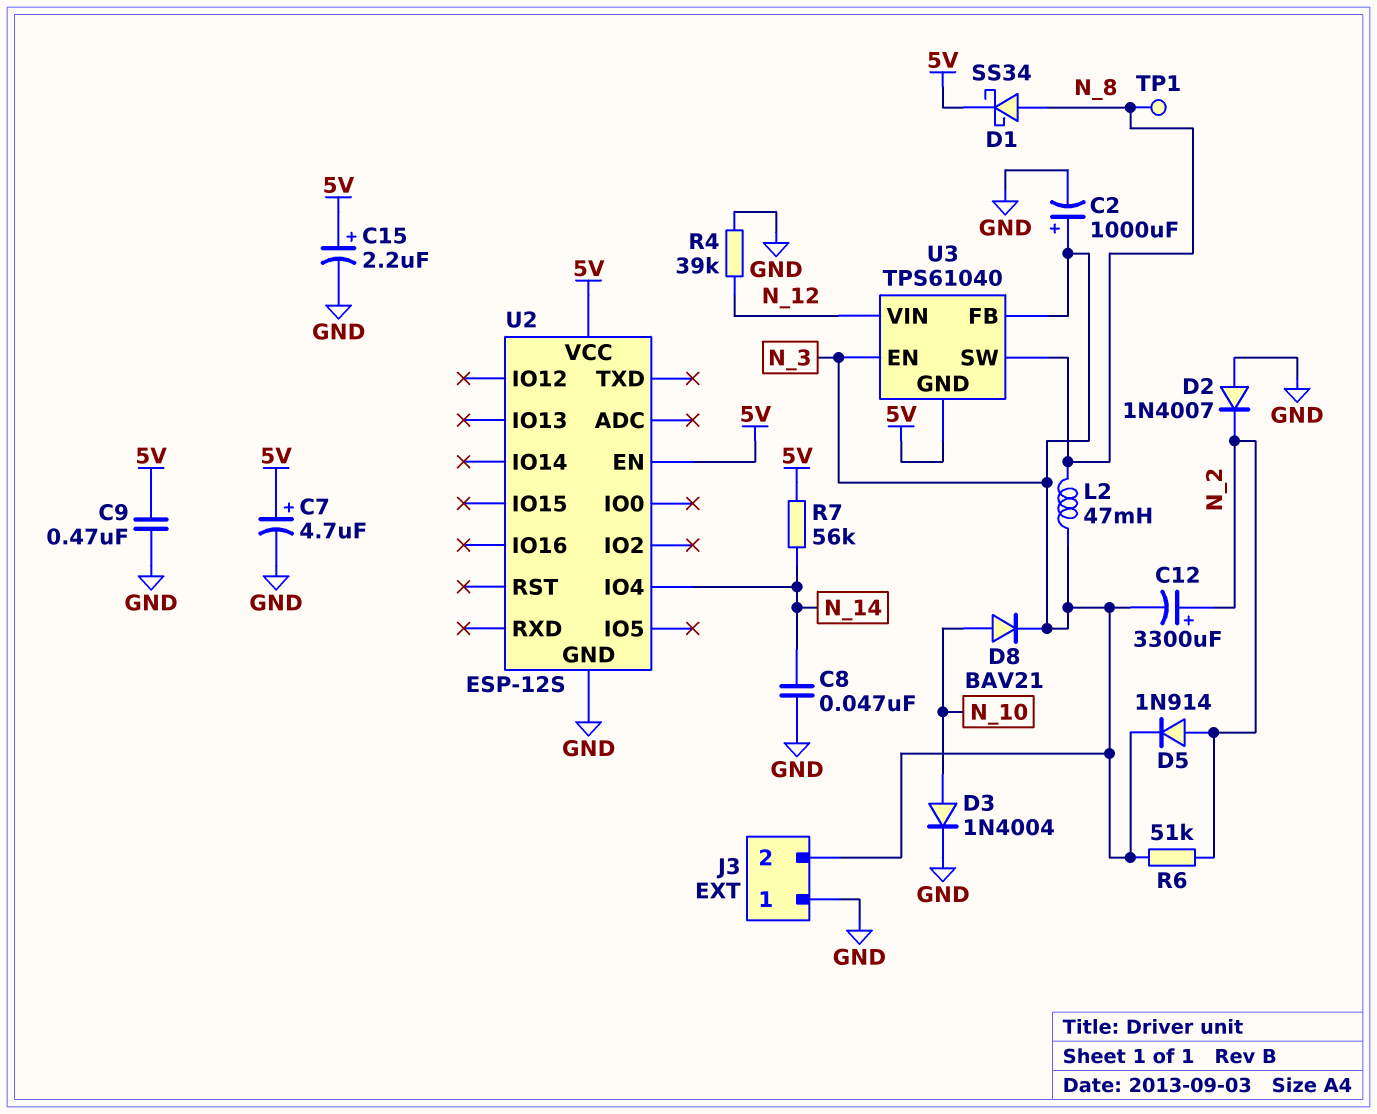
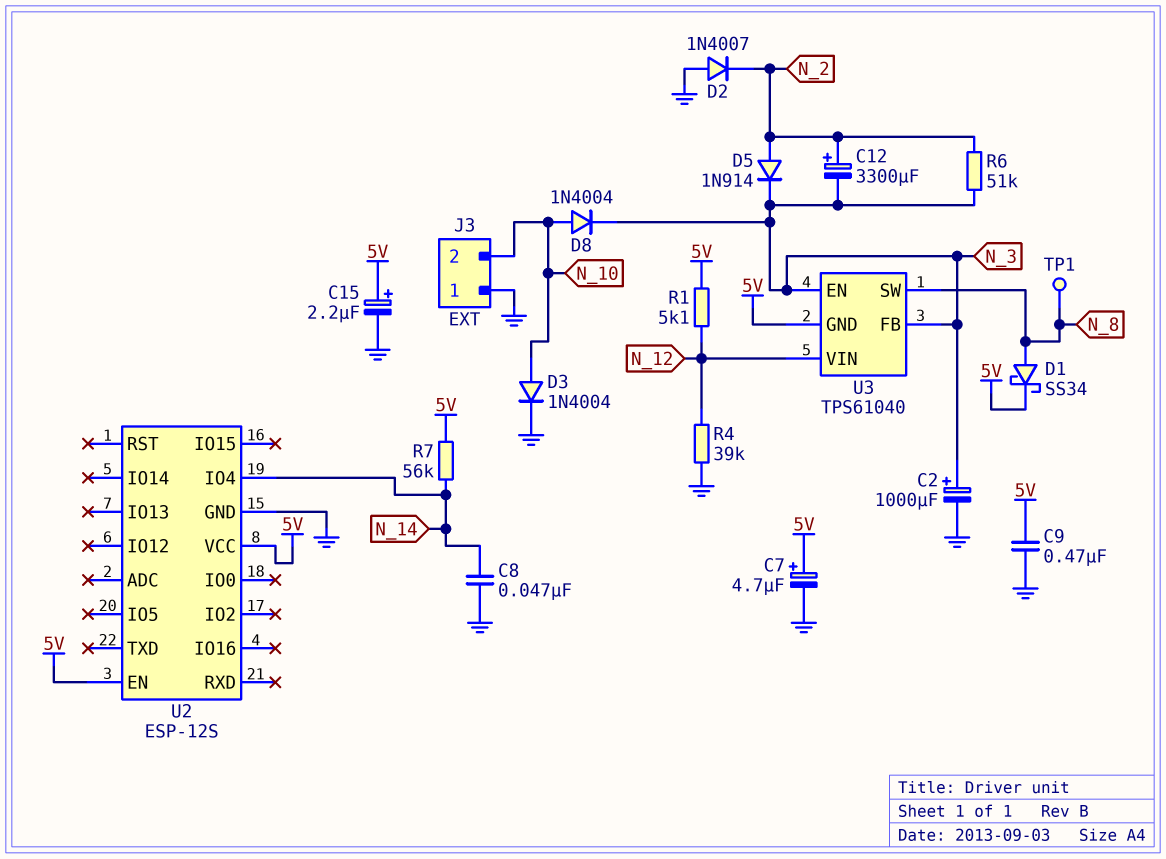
D8: diode BAV21 (A N_10, K N_3) -> diode 1N4004 (A N_10, K N_3)
J3 pin 2: N_3 -> N_10
L2: 47mH (N_3, N_8) -> none
R1: none -> 5.1k (5V, N_12)

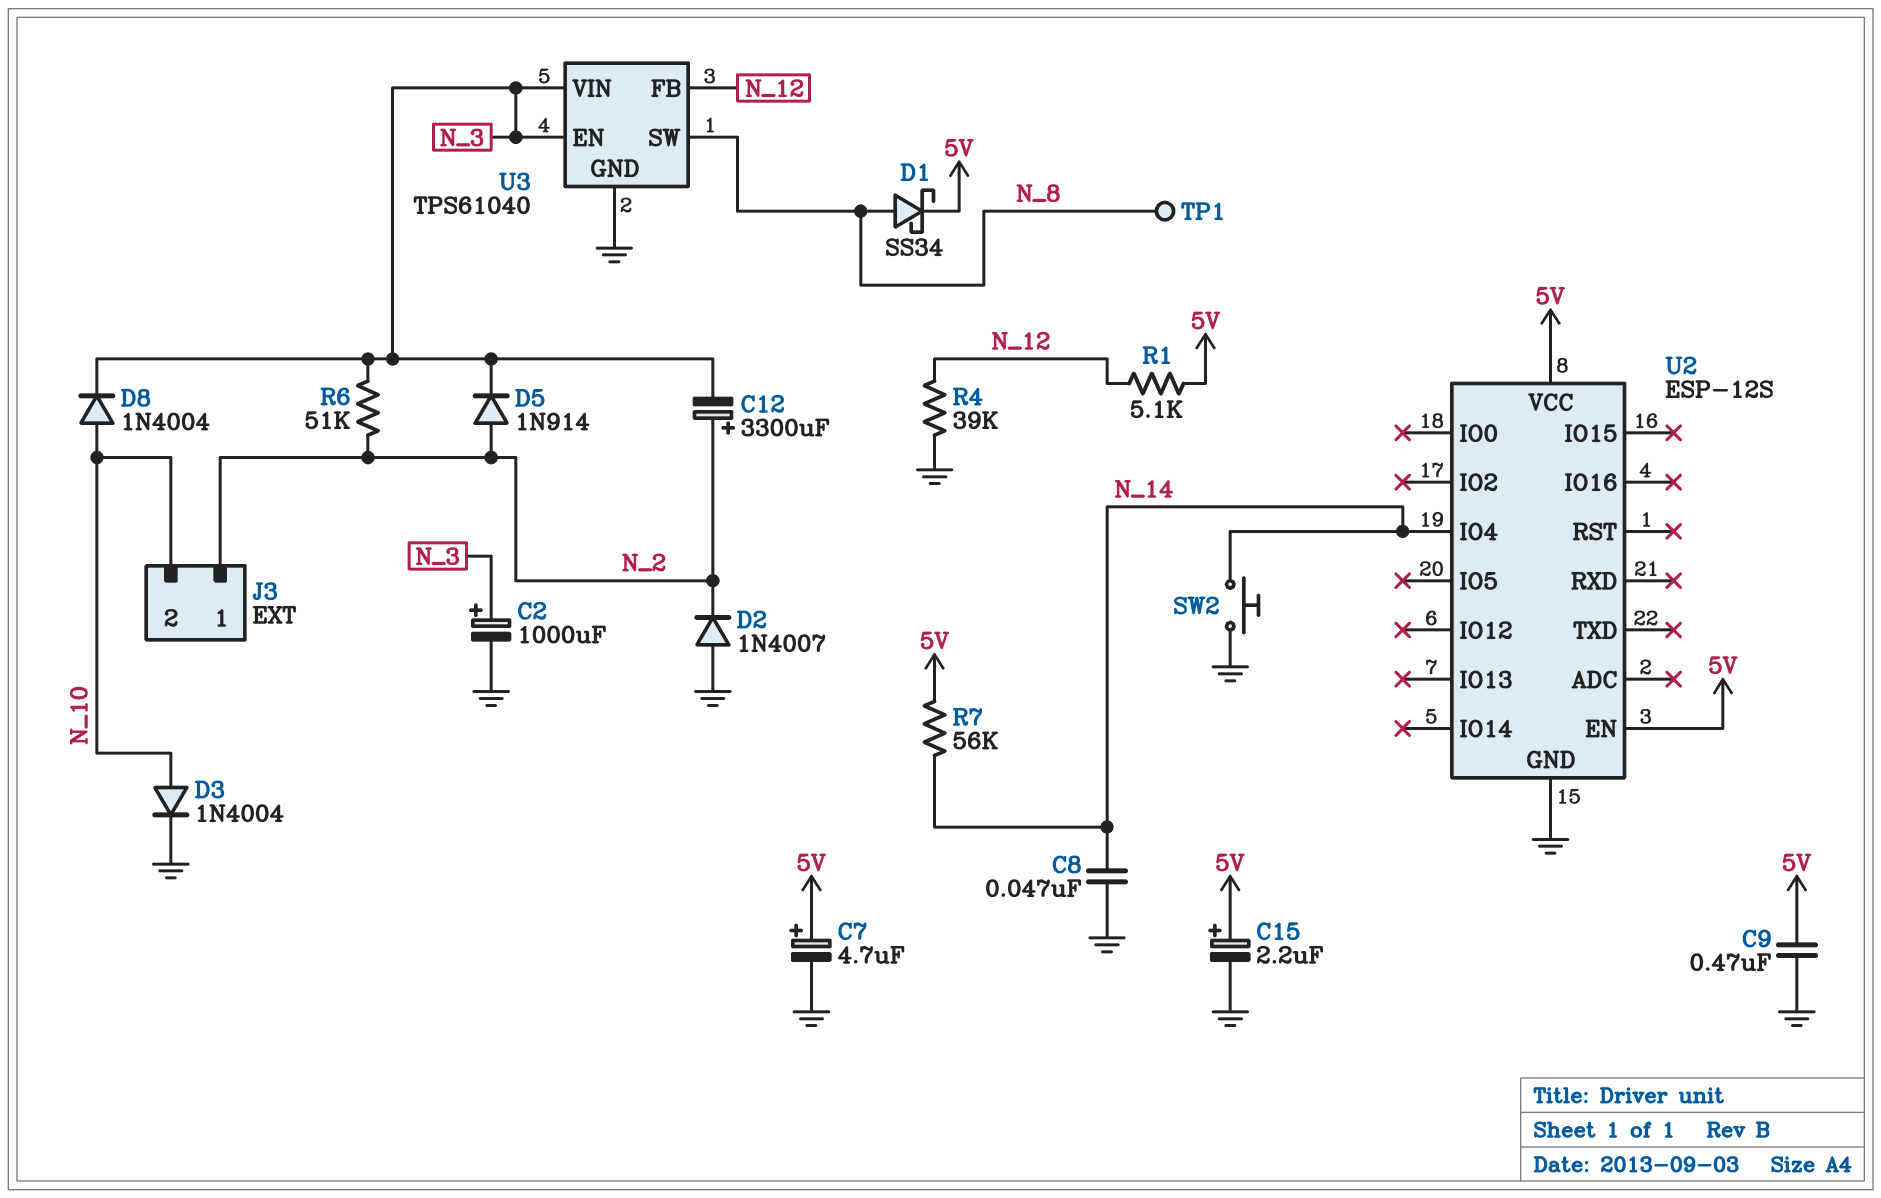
J3 pin 1: GND -> N_2
SW2: none -> button (GND, N_14)
U3 pin FB: N_3 -> N_12
U3 pin GND: 5V -> GND
U3 pin VIN: N_12 -> N_3

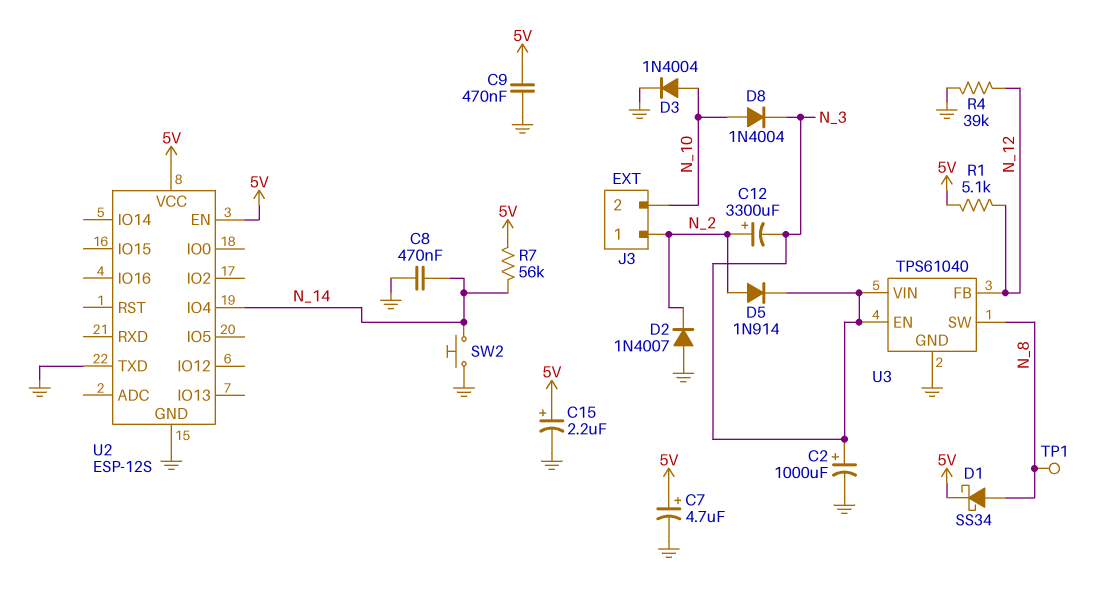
C8: 47nF (GND, N_14) -> 470nF (GND, N_14)
R6: 51k (N_2, N_3) -> none
U2 pin TXD: none -> GND

